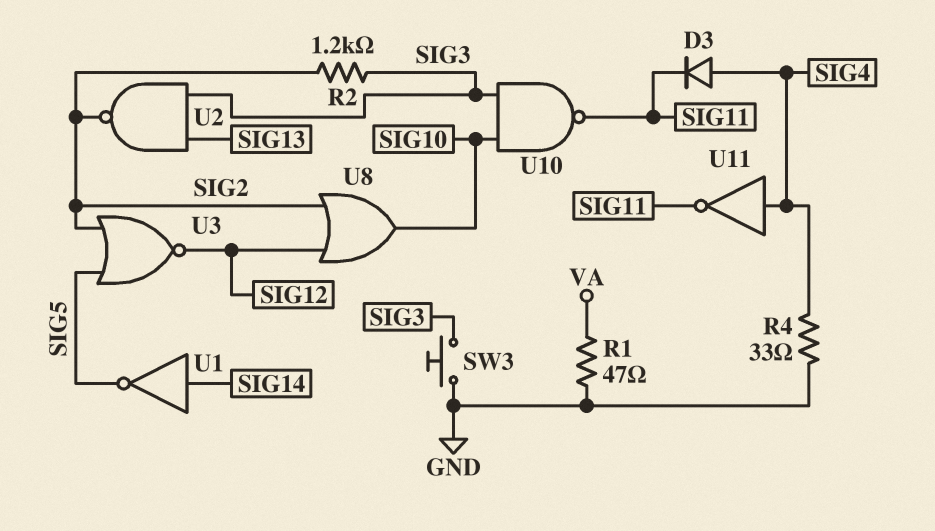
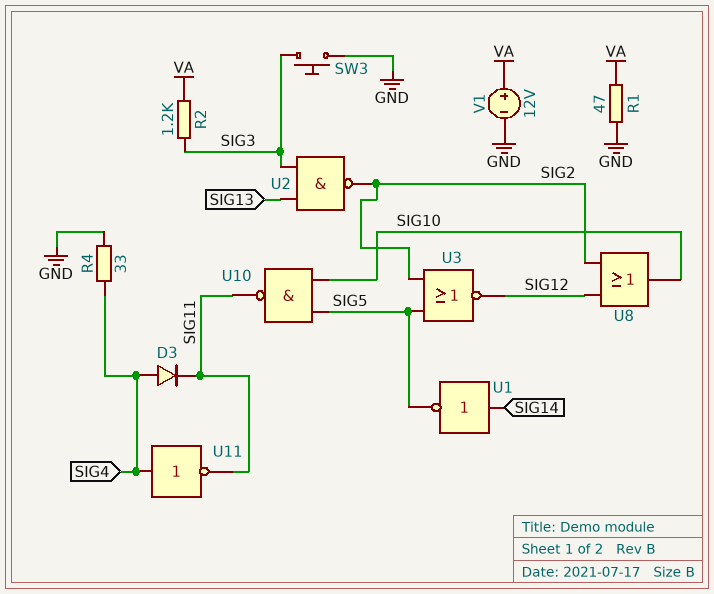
R2: 1.2k (SIG2, SIG3) -> 1.2k (SIG3, VA)
U10: NAND (in SIG3, in SIG10, out SIG11) -> NAND (in SIG5, in SIG10, out SIG11)
V1: none -> 12V (plus VA, minus GND)

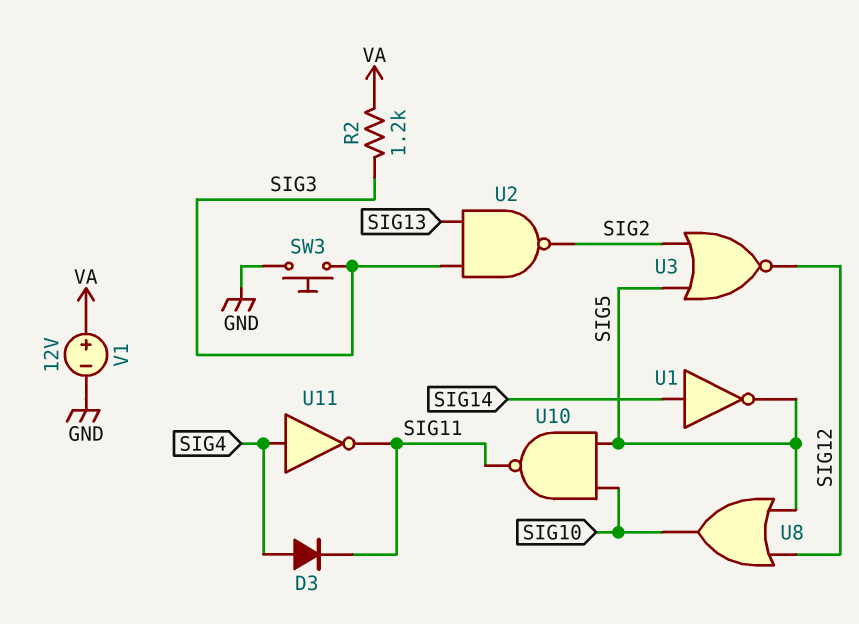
R1: 47 (GND, VA) -> none
R4: 33 (GND, SIG4) -> none
U8: OR (in SIG2, in SIG12, out SIG10) -> OR (in SIG5, in SIG12, out SIG10)

